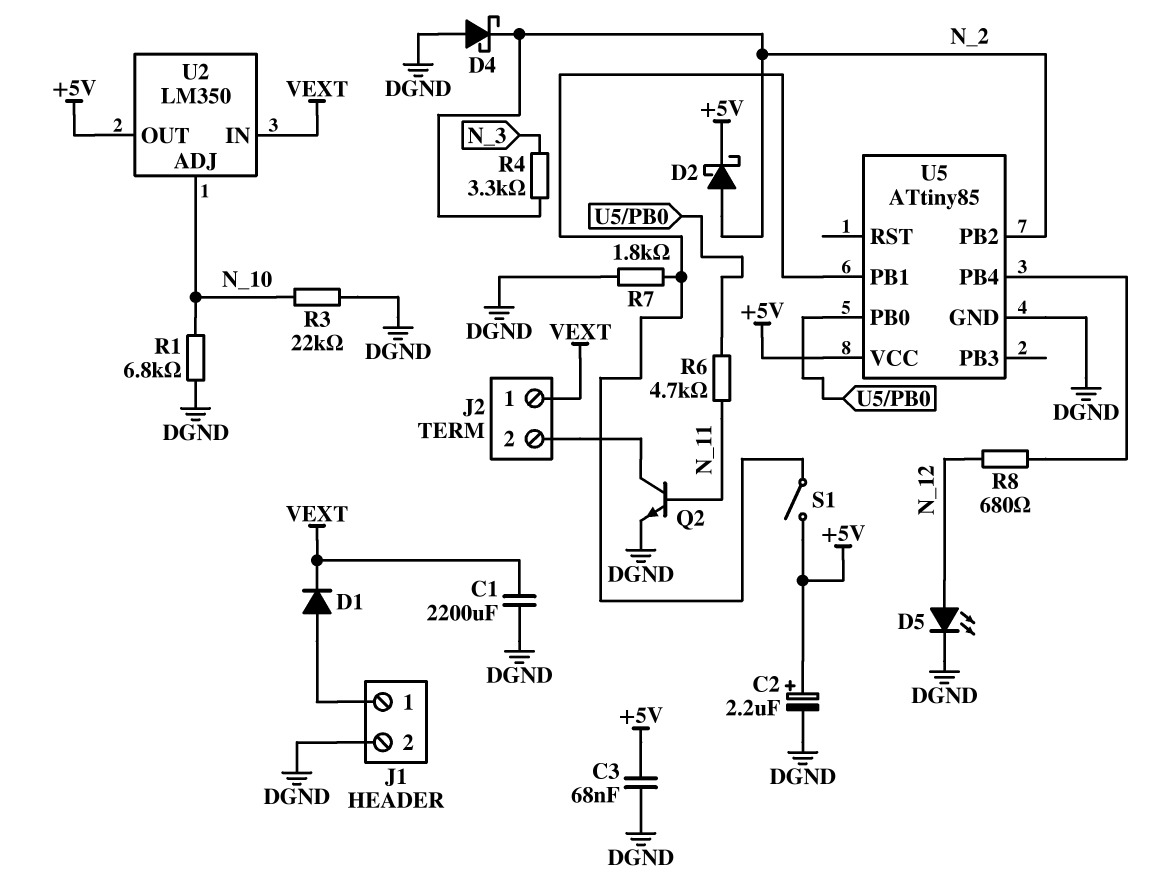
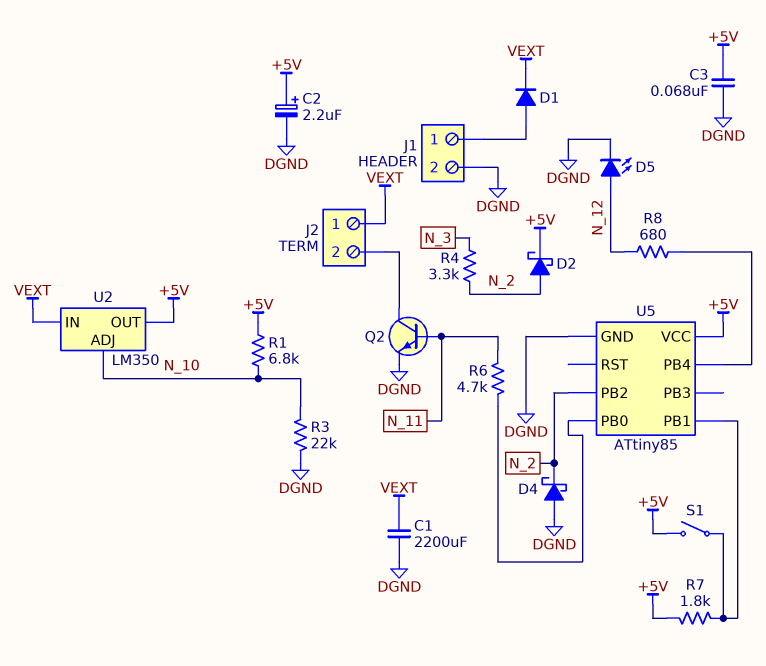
R1: 6.8k (DGND, N_10) -> 6.8k (+5V, N_10)
R7: 1.8k (DGND, U5/PB1) -> 1.8k (+5V, U5/PB1)

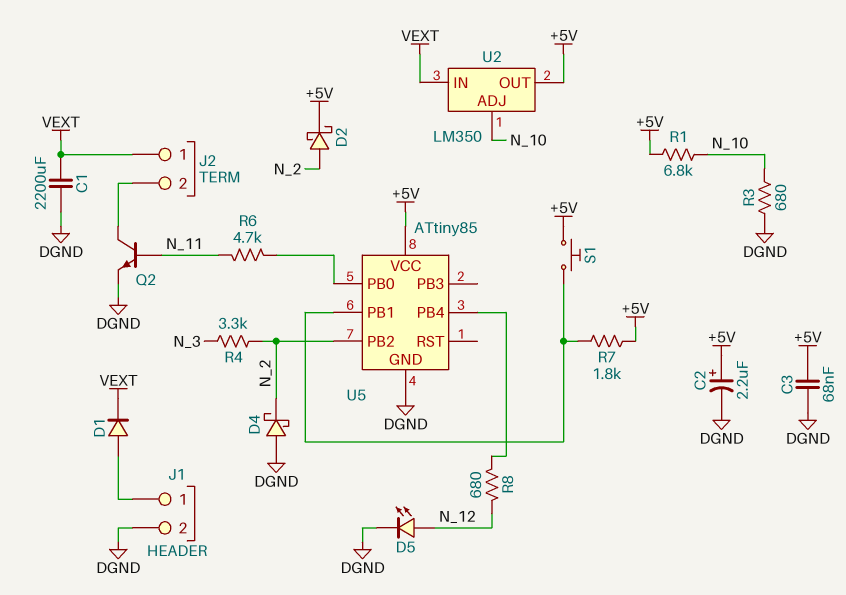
R3: 22k (DGND, N_10) -> 680 (DGND, N_10)
S1: switch (+5V, U5/PB1) -> button (+5V, U5/PB1)

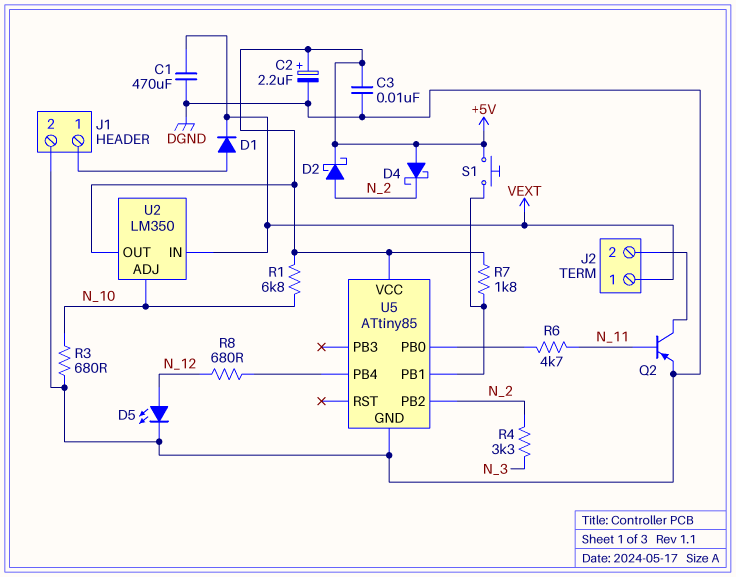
C1: 2200uF (DGND, VEXT) -> 470uF (DGND, VEXT)
C3: 68nF (+5V, DGND) -> 10nF (+5V, DGND)
D4: schottky (A DGND, K N_2) -> schottky (A +5V, K N_2)
Q2: NPN (B N_11, C J2/2, E DGND) -> PNP (B N_11, C J2/2, E DGND)

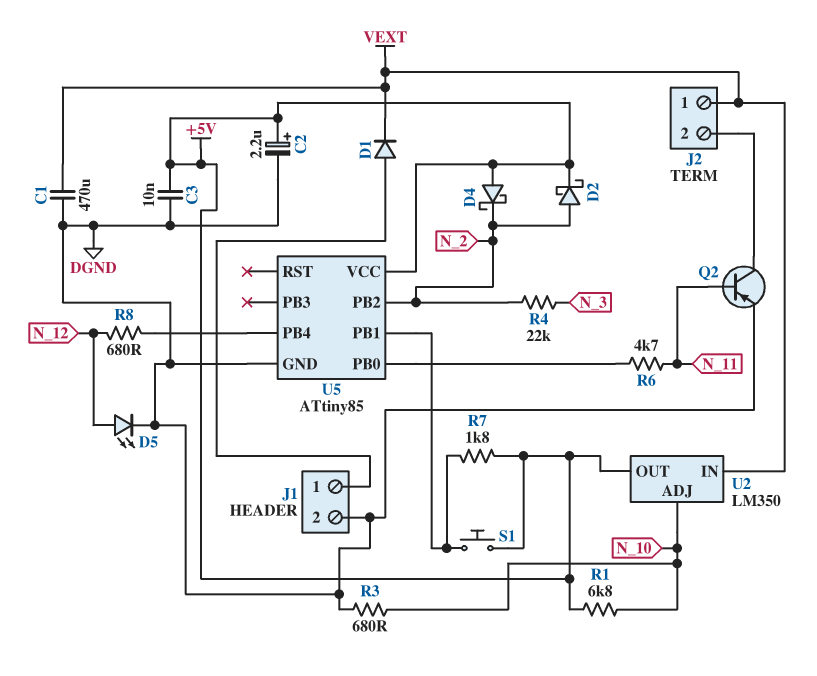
R4: 3.3k (N_2, N_3) -> 22k (N_2, N_3)

